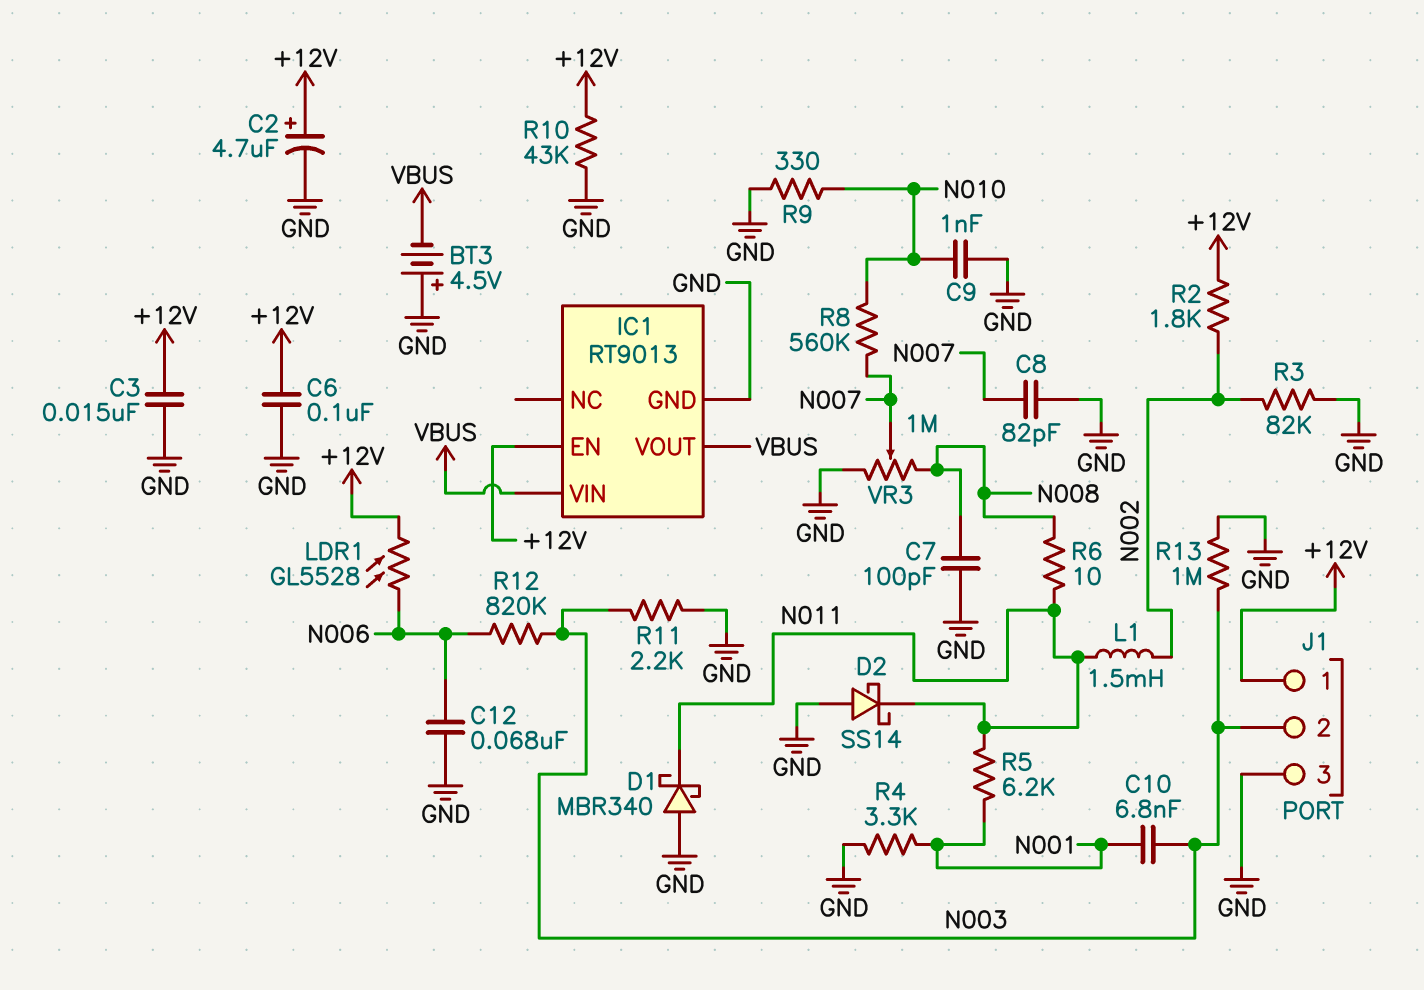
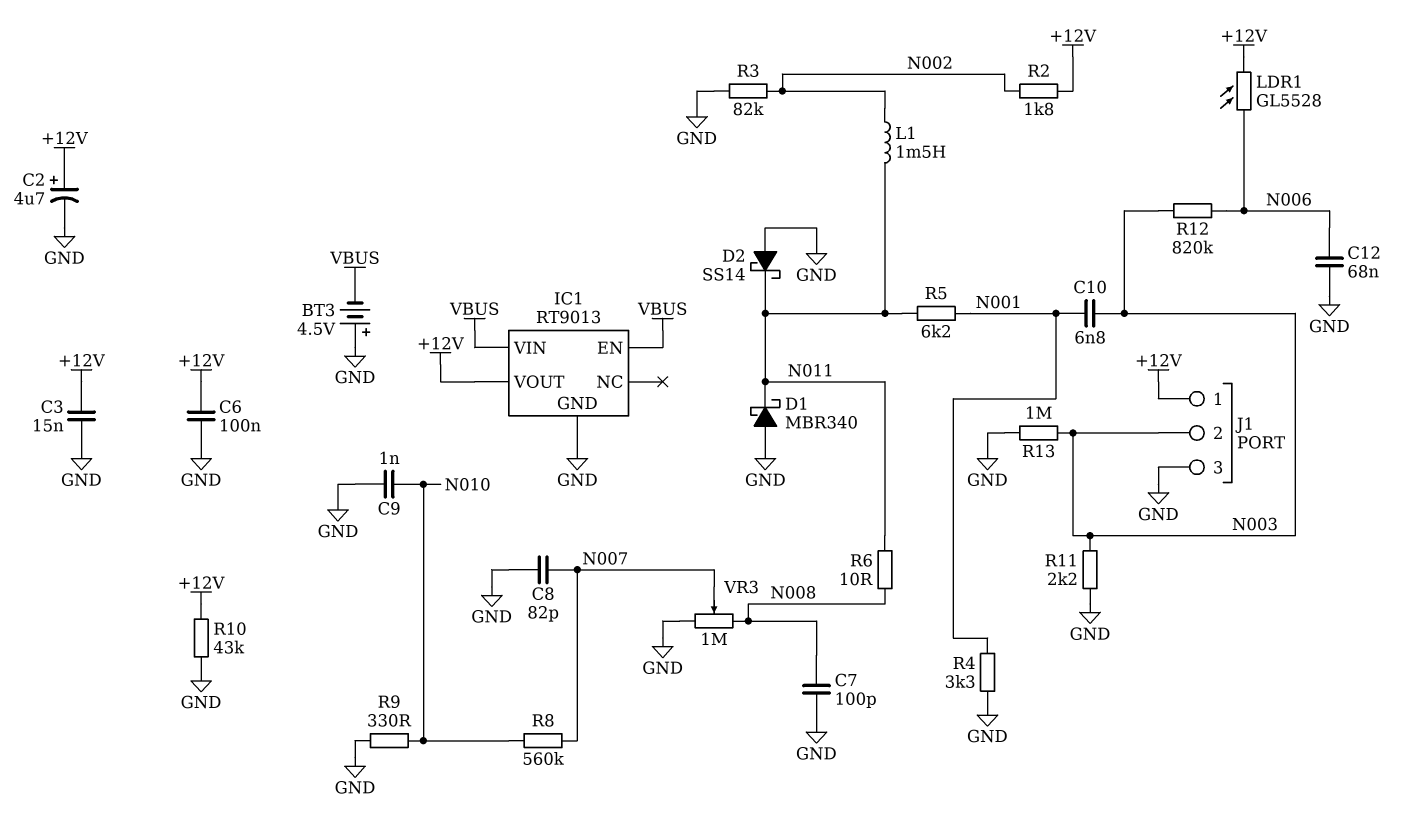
IC1 pin EN: +12V -> VBUS
IC1 pin VOUT: VBUS -> +12V

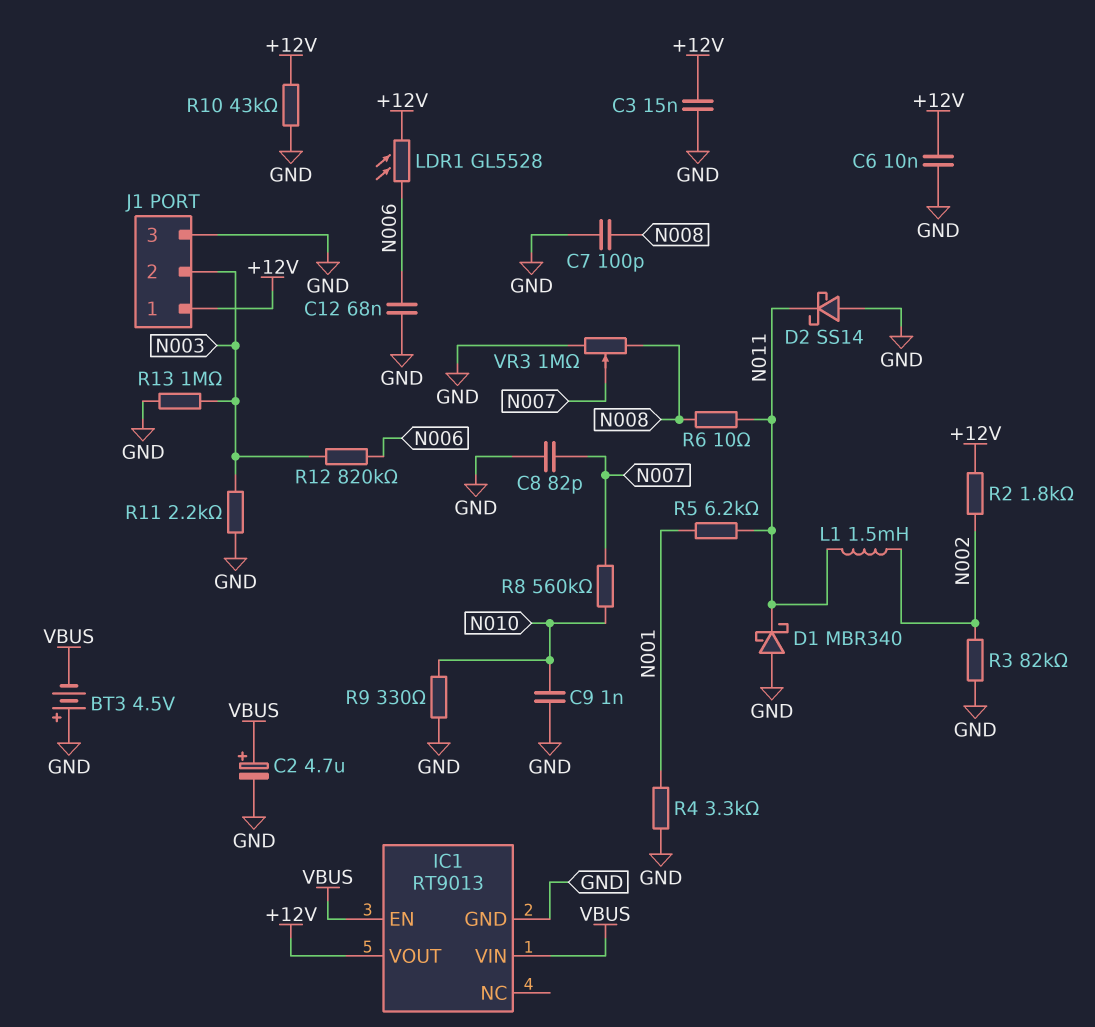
C2: 4.7uF (plus +12V, minus GND) -> 4.7uF (plus VBUS, minus GND)
C6: 100nF (+12V, GND) -> 10nF (+12V, GND)
C10: 6.8nF (N001, N003) -> none

